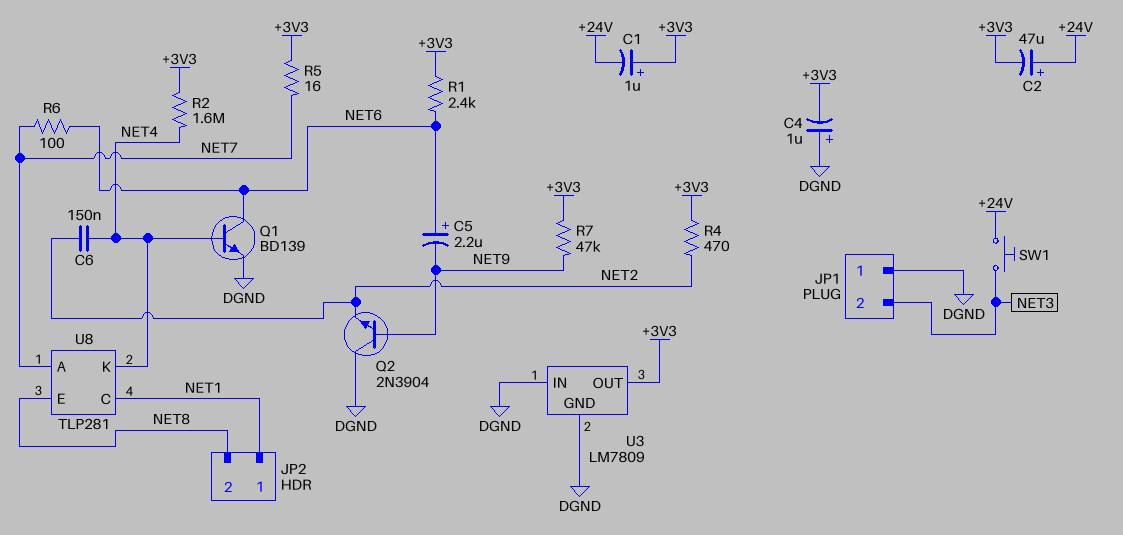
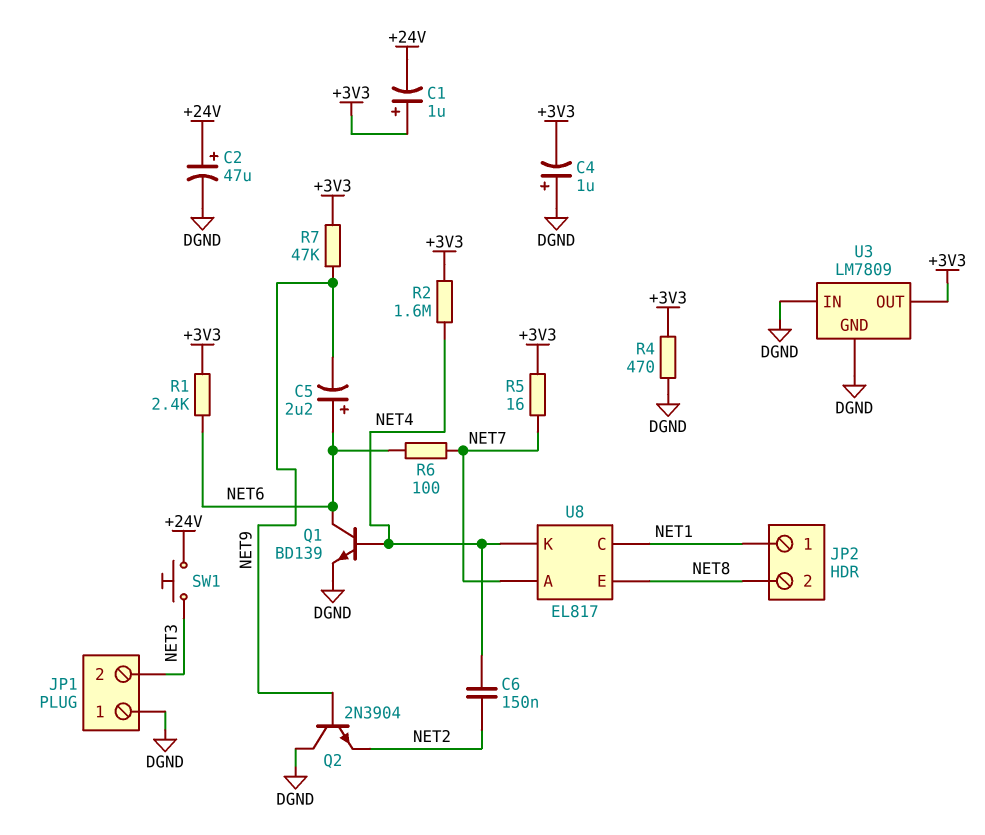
C2: 47uF (plus +24V, minus +3V3) -> 47uF (plus +24V, minus DGND)
R4: 470 (+3V3, NET2) -> 470 (+3V3, DGND)
U8: TLP281 -> EL817

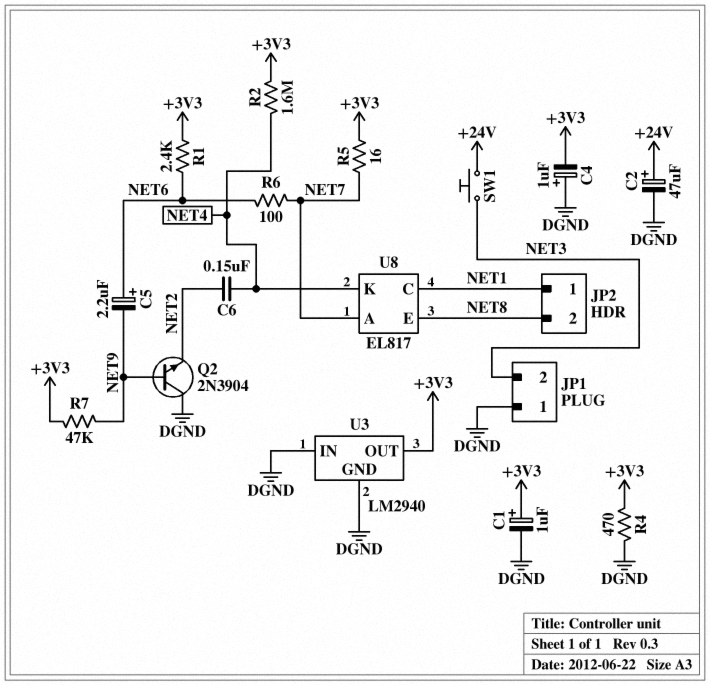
C1: 1uF (plus +3V3, minus +24V) -> 1uF (plus +3V3, minus DGND)
Q1: NPN BD139 (B NET4, C NET6, E DGND) -> none
U3: LM7809 -> LM2940

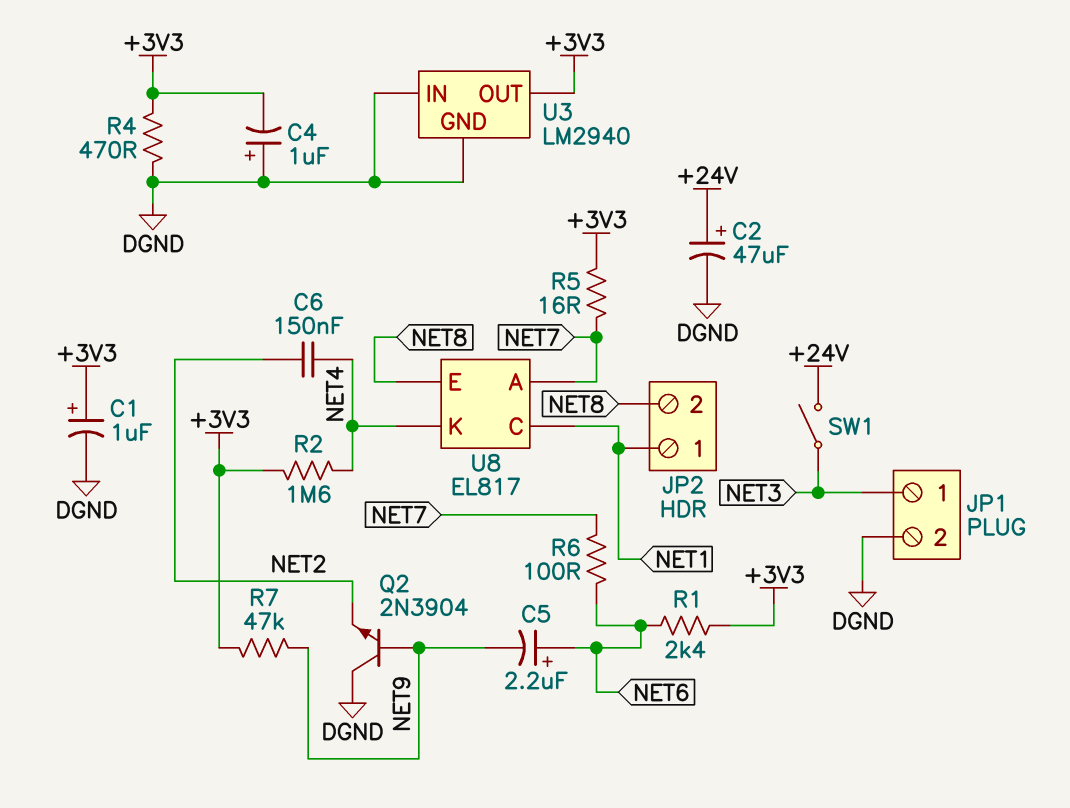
JP1 pin 1: DGND -> NET3
JP1 pin 2: NET3 -> DGND
SW1: button (+24V, NET3) -> switch (+24V, NET3)

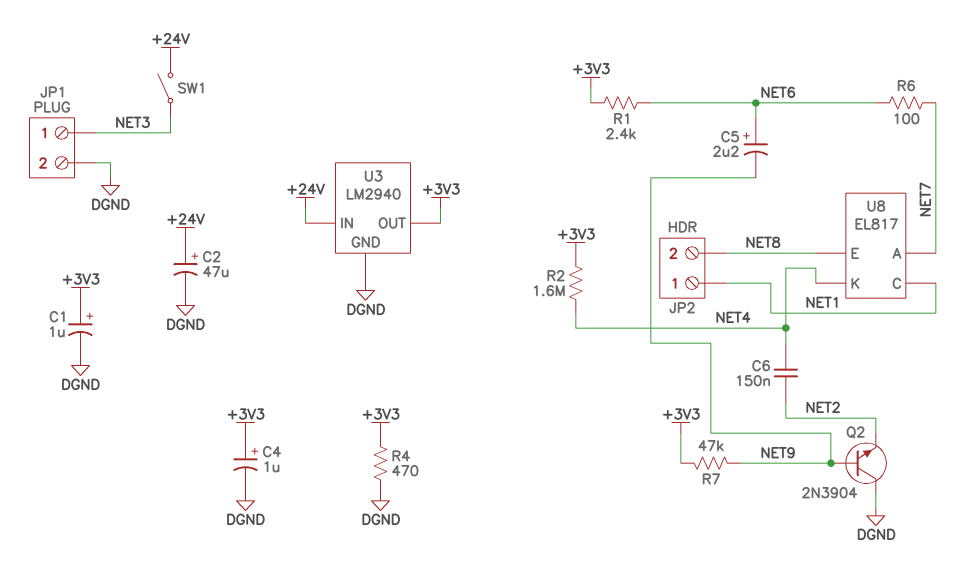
C4: 1uF (plus DGND, minus +3V3) -> 1uF (plus +3V3, minus DGND)
R5: 16 (+3V3, NET7) -> none
U3 pin IN: DGND -> +24V

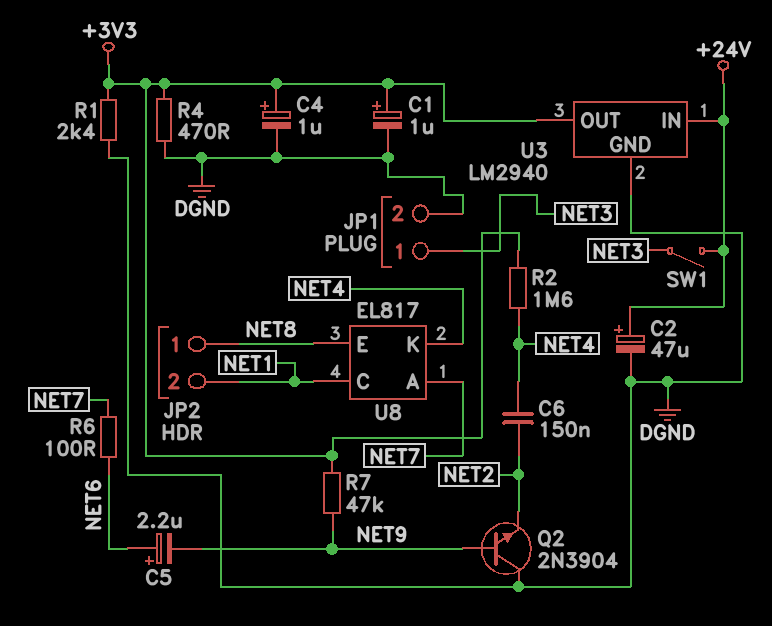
JP2 pin 1: NET1 -> NET8
JP2 pin 2: NET8 -> NET1
R1: 2.4k (+3V3, NET6) -> 2.4k (+3V3, DGND)

